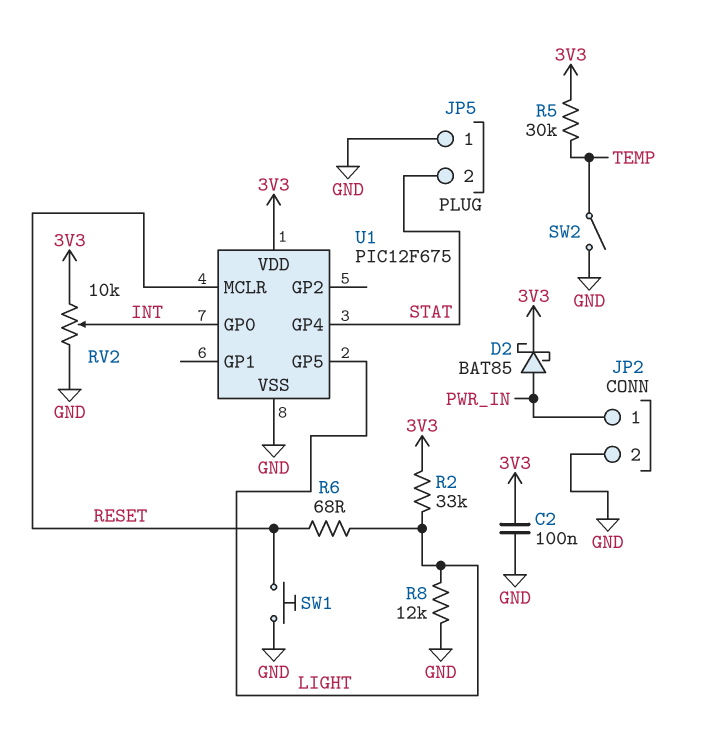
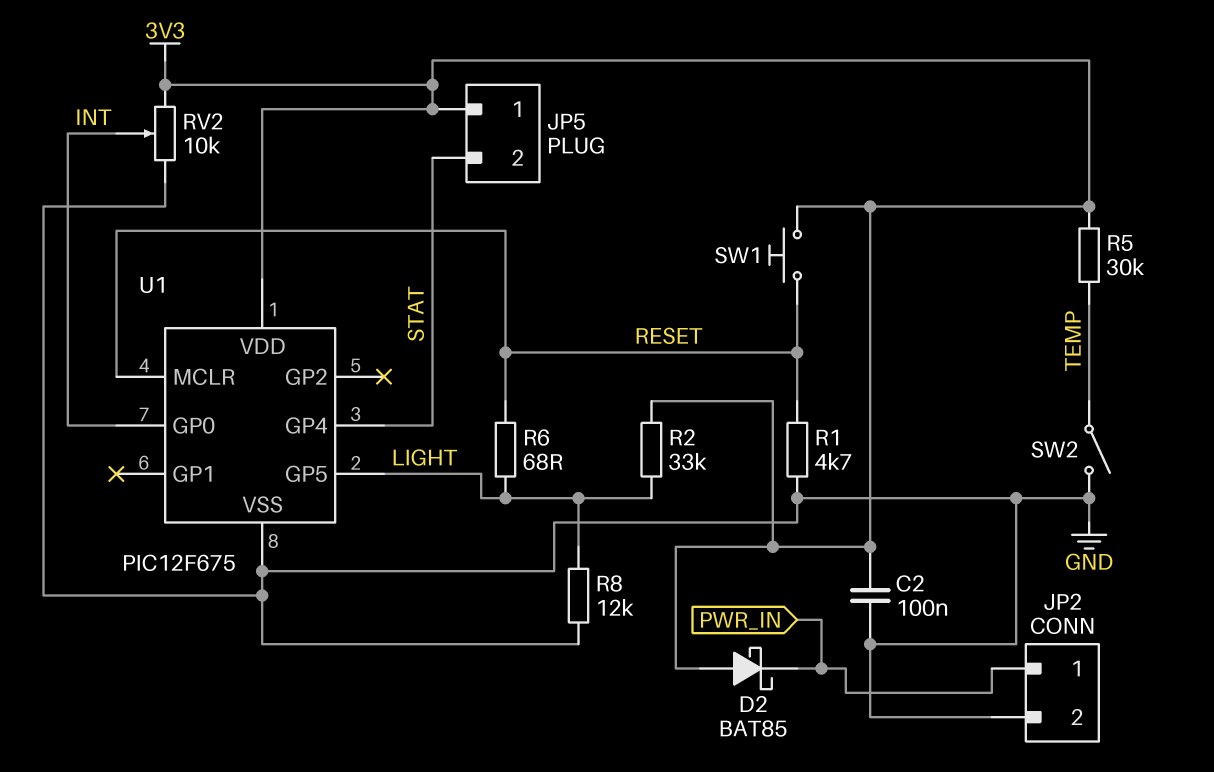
D2: schottky BAT85 (A PWR_IN, K 3V3) -> schottky BAT85 (A 3V3, K PWR_IN)
JP5 pin 1: GND -> 3V3
R1: none -> 4.7k (GND, RESET)
SW1: button (GND, RESET) -> button (3V3, RESET)

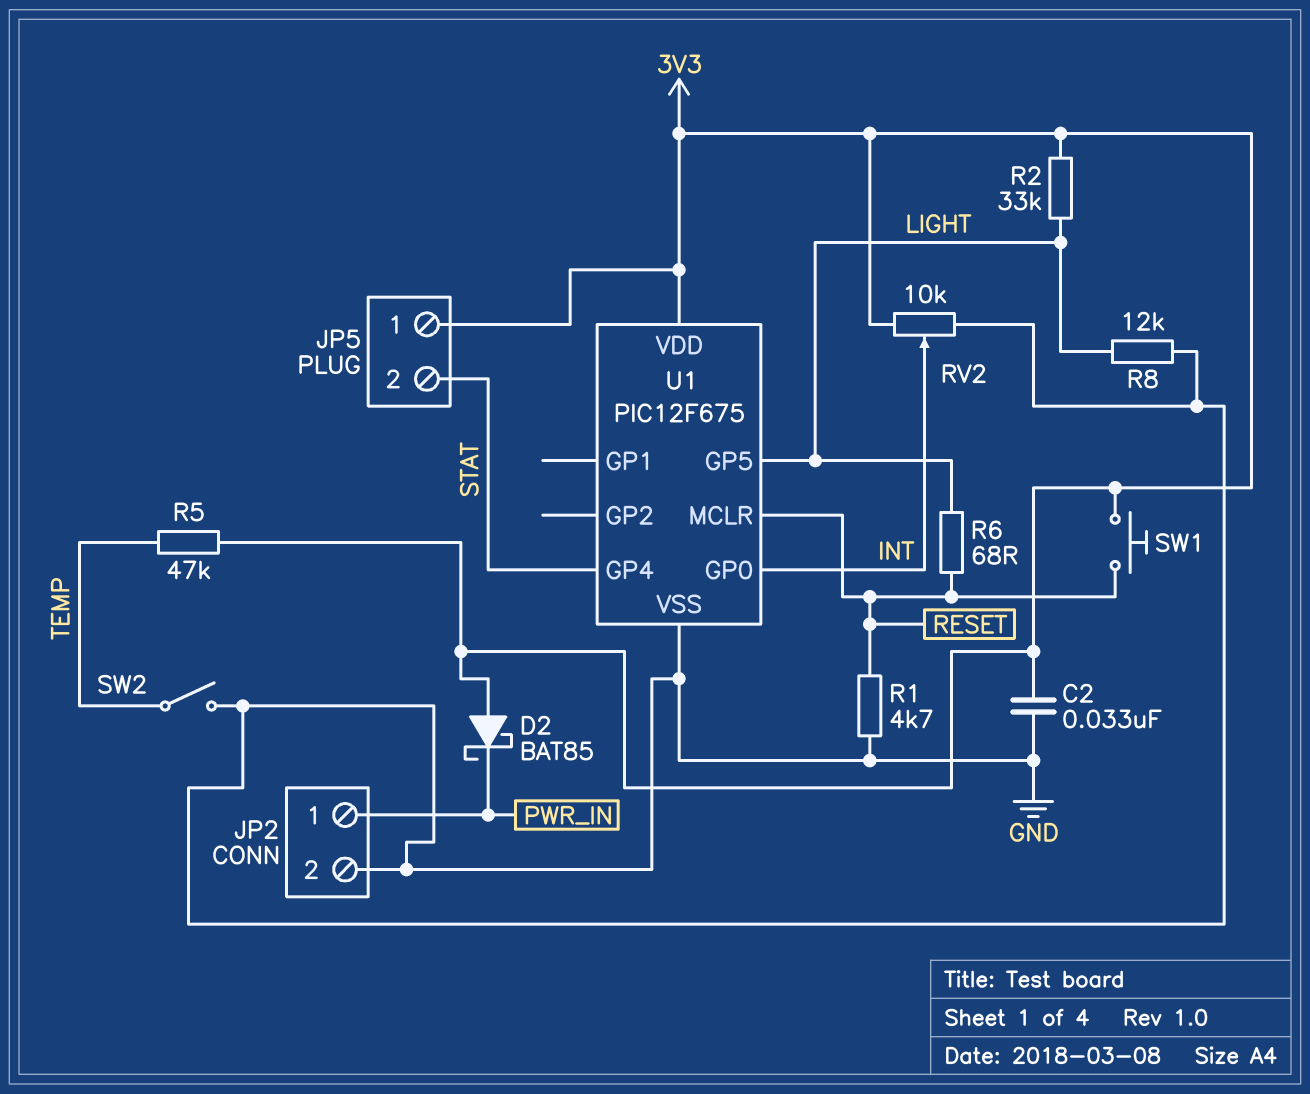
C2: 100nF (3V3, GND) -> 33nF (3V3, GND)
R5: 30k (3V3, TEMP) -> 47k (3V3, TEMP)

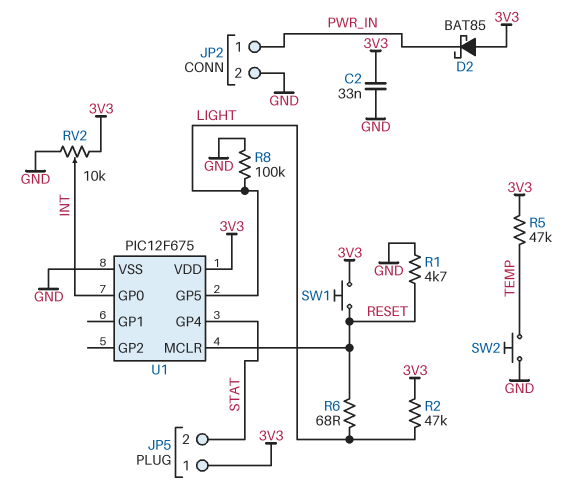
R2: 33k (3V3, LIGHT) -> 47k (3V3, LIGHT)
R8: 12k (GND, LIGHT) -> 100k (GND, LIGHT)
SW2: switch (GND, TEMP) -> button (GND, TEMP)

